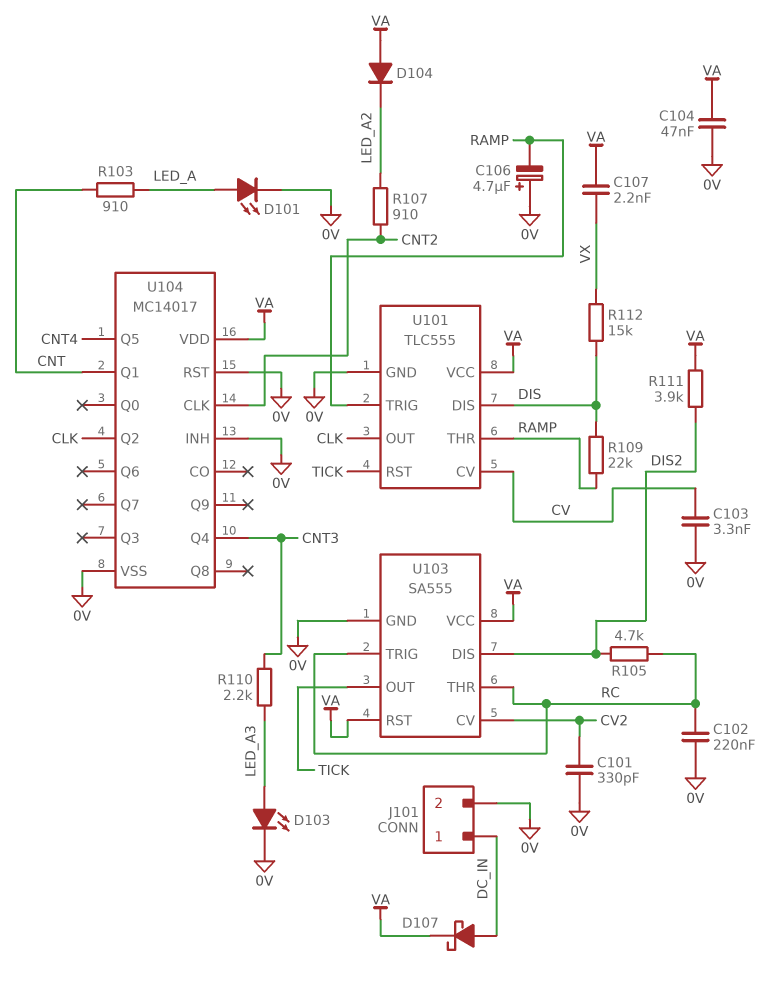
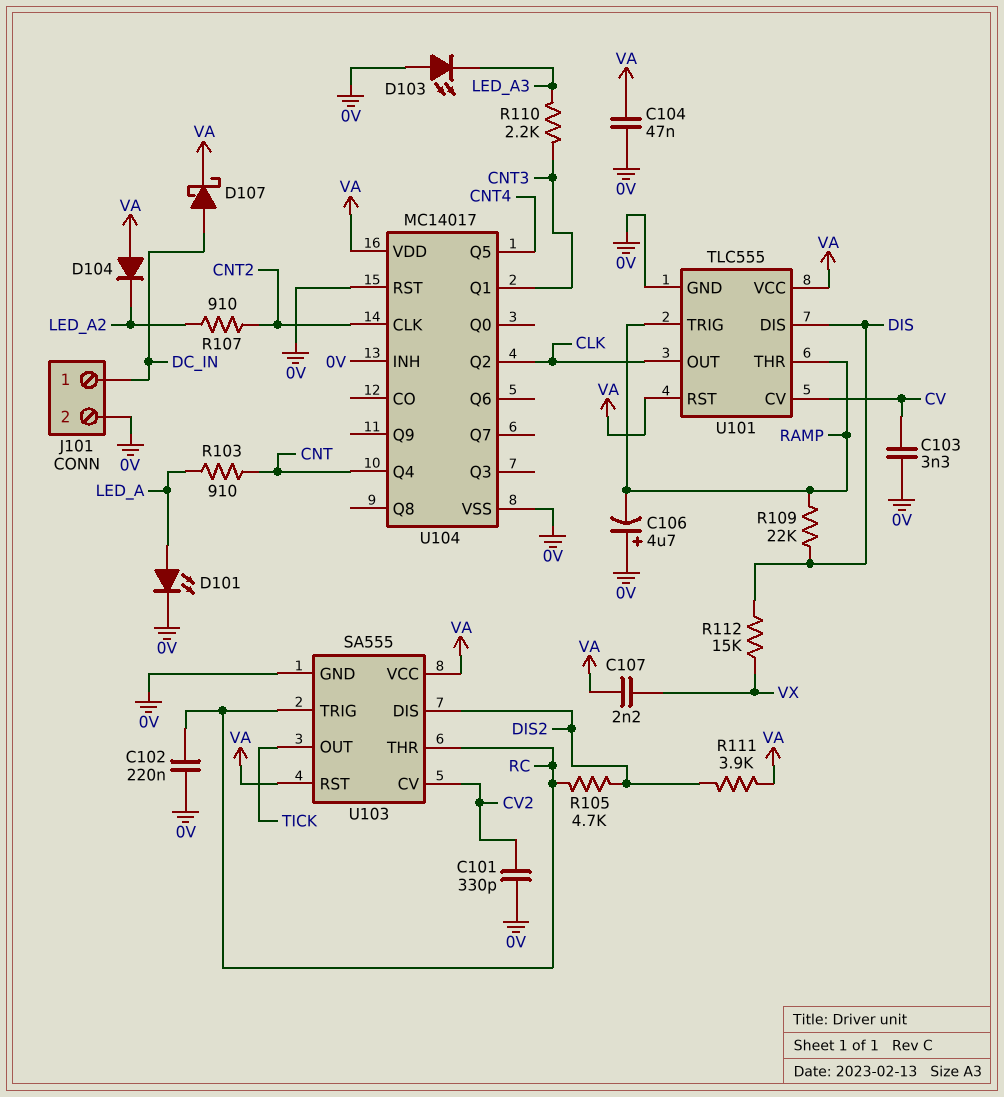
D103: LED (A LED_A3, K 0V) -> LED (A 0V, K LED_A3)
U101 pin RST: TICK -> VA
U104 pin Q1: CNT -> CNT3
U104 pin Q4: CNT3 -> CNT

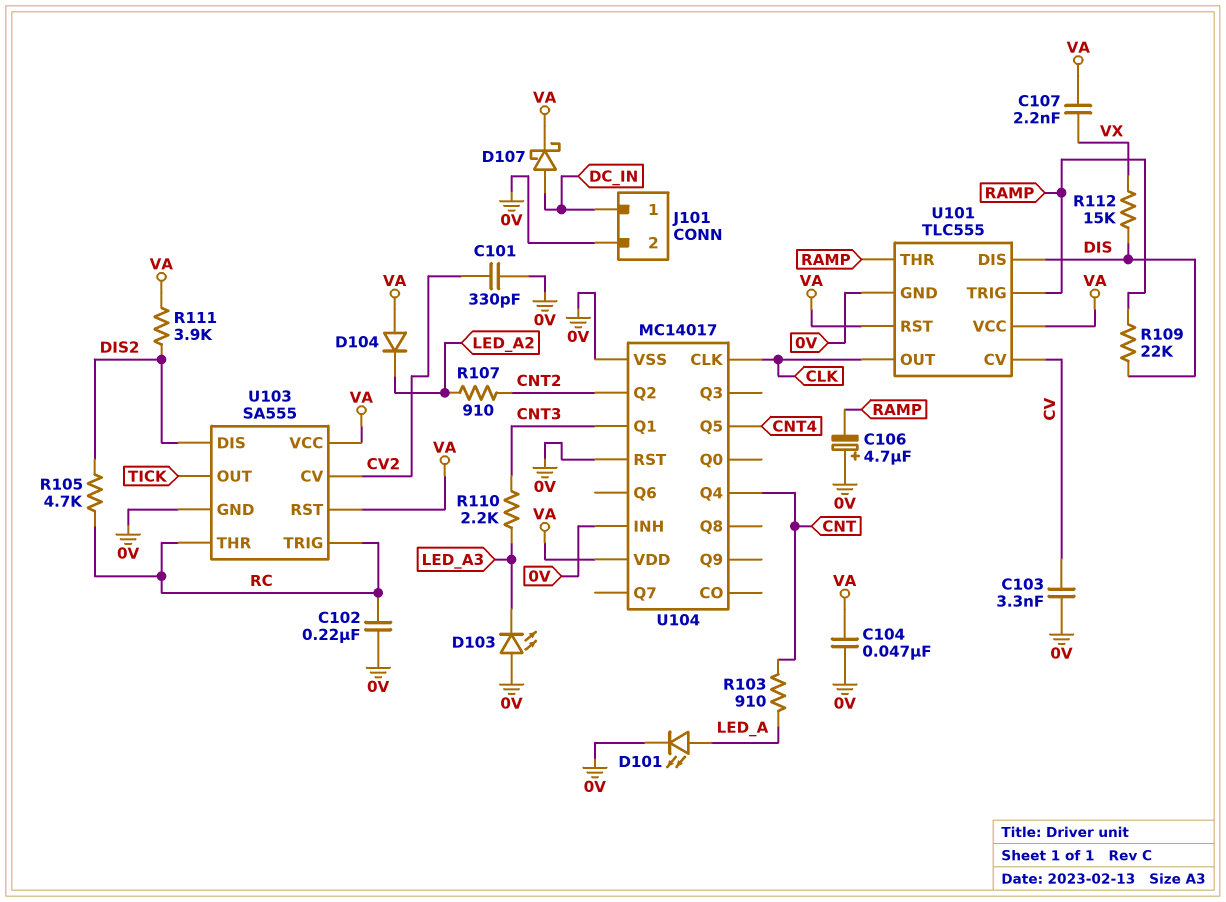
U104 pin CLK: CNT2 -> CLK
U104 pin Q2: CLK -> CNT2

